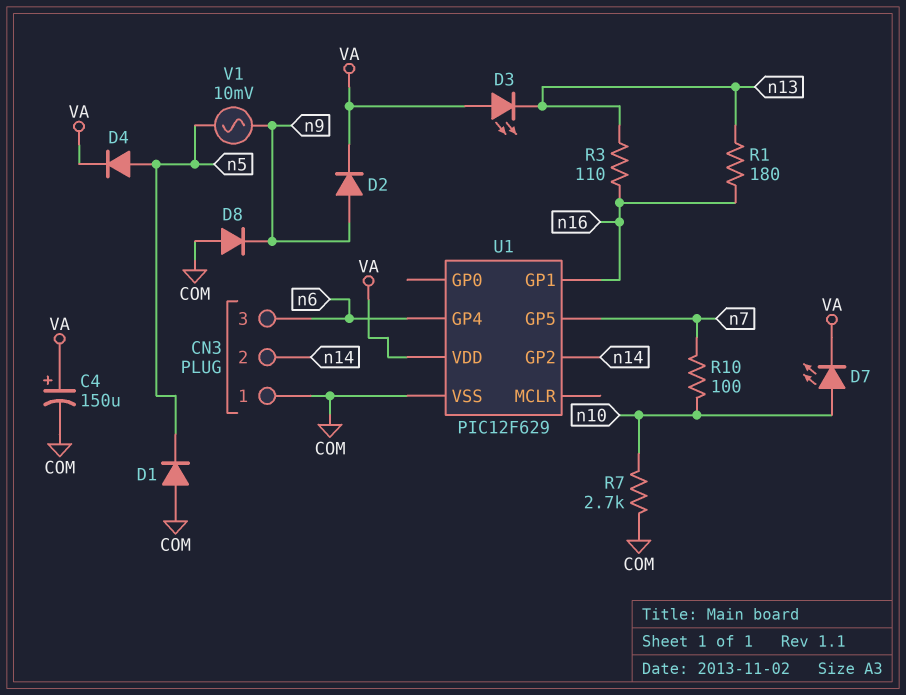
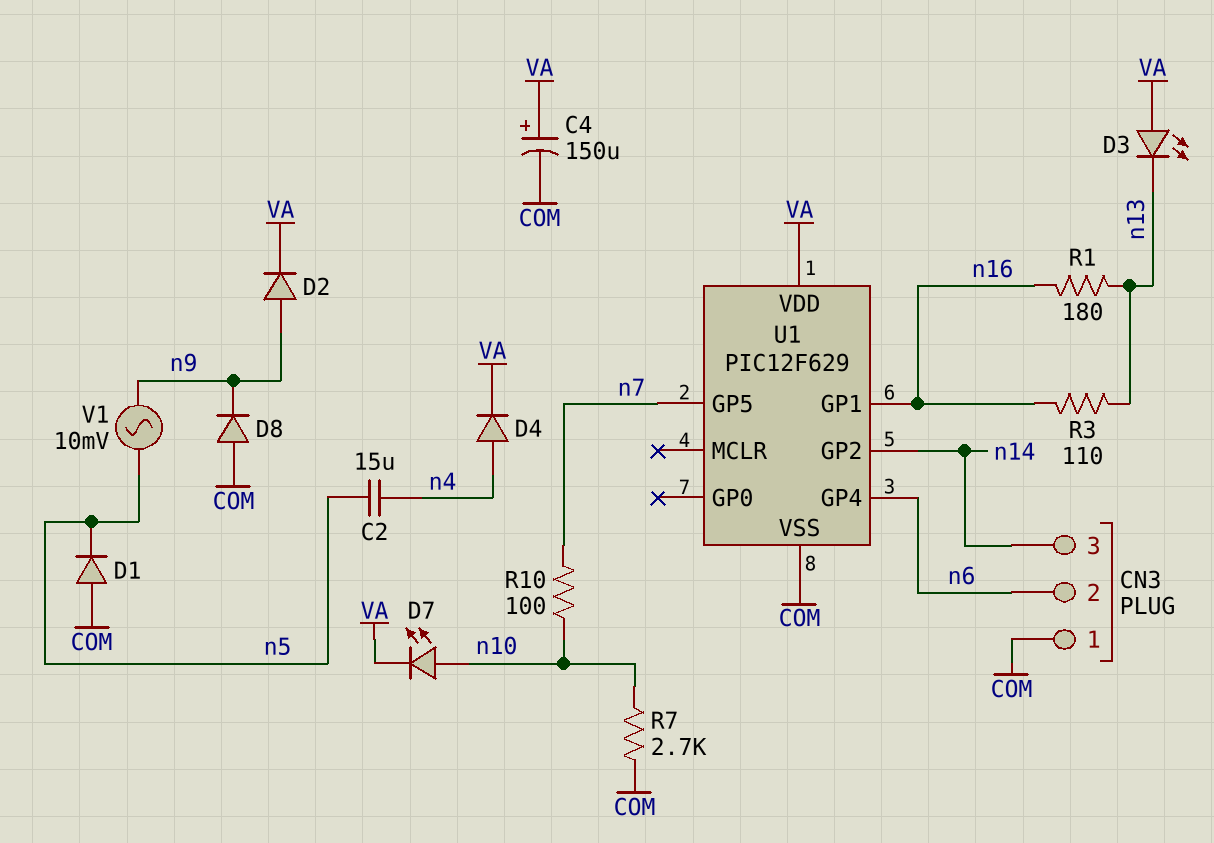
C2: none -> 15uF (n4, n5)
CN3 pin 2: n14 -> n6
CN3 pin 3: n6 -> n14
D4: diode (A n5, K VA) -> diode (A n4, K VA)

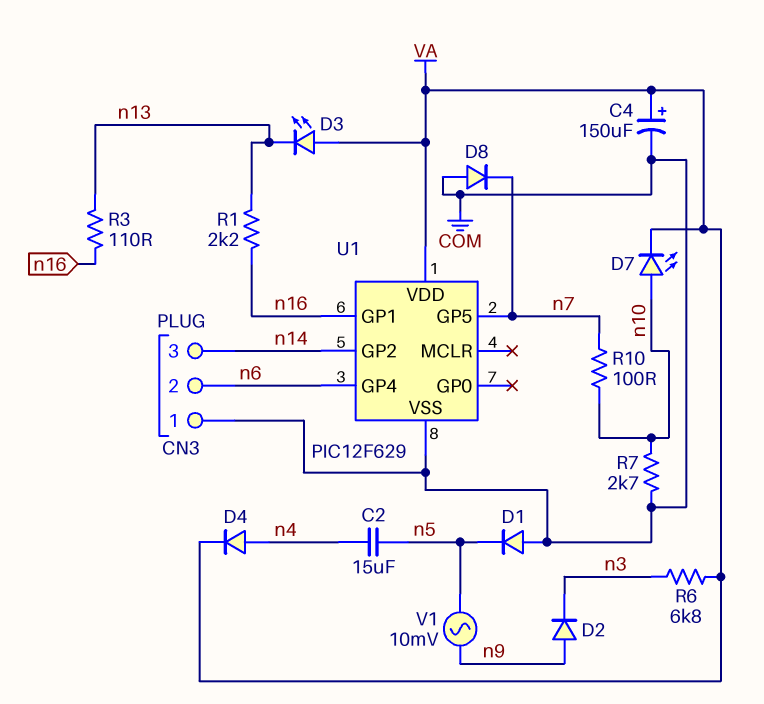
D2: diode (A n9, K VA) -> diode (A n9, K n3)
D8: diode (A COM, K n9) -> diode (A COM, K n7)
R1: 180 (n13, n16) -> 2.2k (n13, n16)
R6: none -> 6.8k (VA, n3)

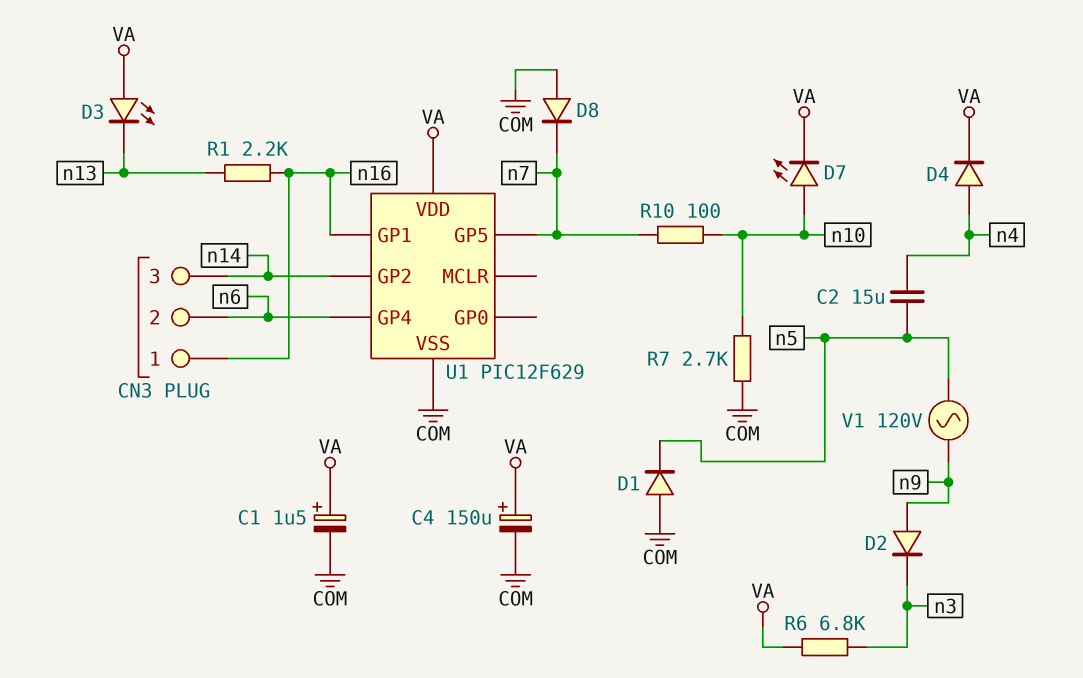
C1: none -> 1.5uF (plus VA, minus COM)
CN3 pin 1: COM -> n16
R3: 110 (n13, n16) -> none
V1: AC 10mV (n5, n9) -> AC 120V (n5, n9)

